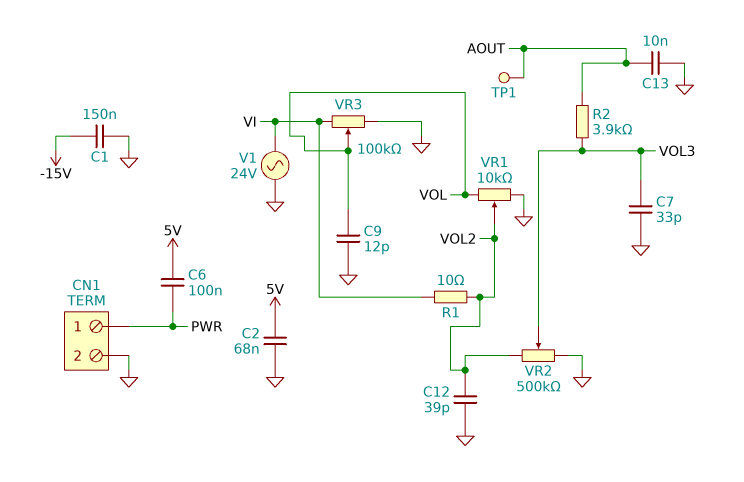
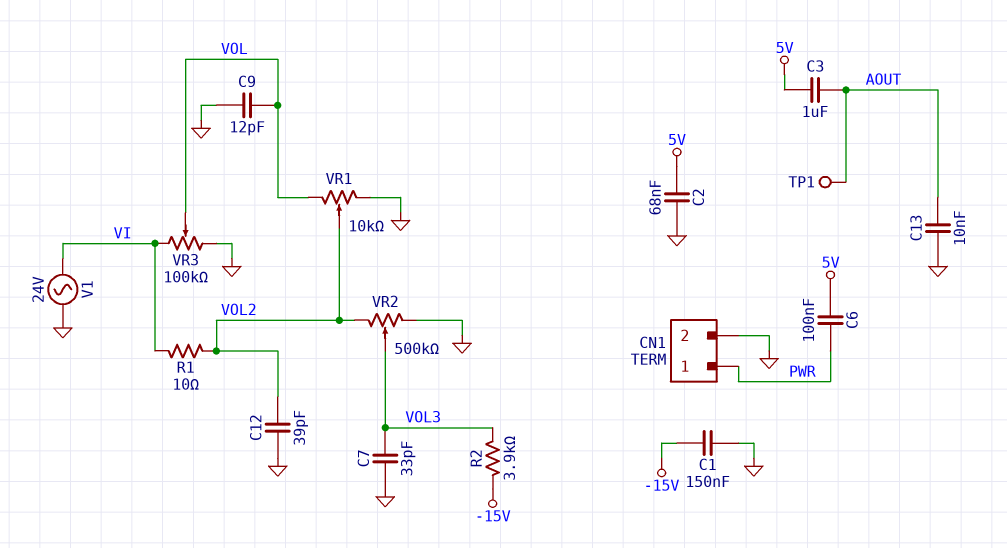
C3: none -> 1uF (5V, AOUT)
R2: 3.9k (AOUT, VOL3) -> 3.9k (-15V, VOL3)

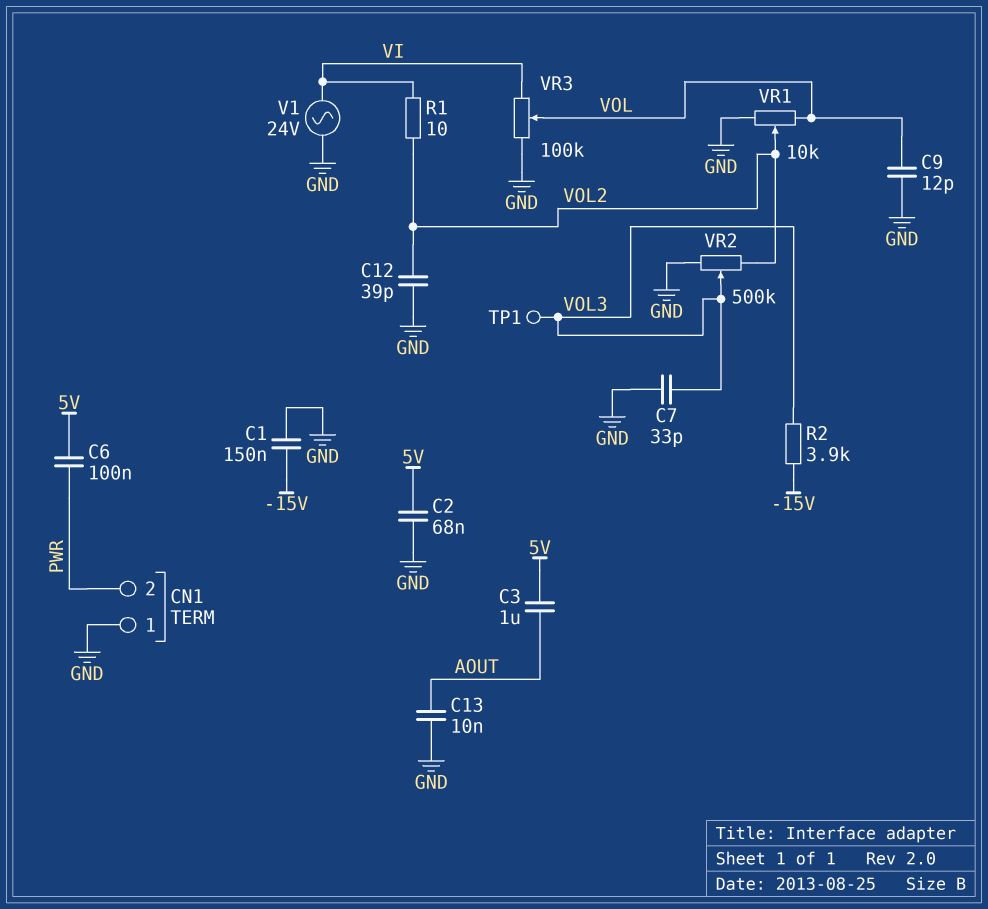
CN1 pin 1: PWR -> GND
CN1 pin 2: GND -> PWR
TP1: test point (AOUT) -> test point (VOL3)

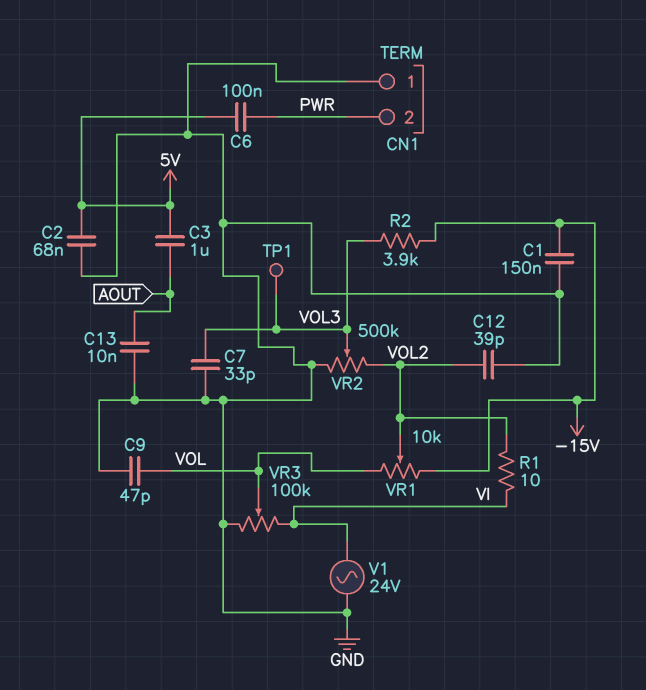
C9: 12pF (GND, VOL) -> 47pF (GND, VOL)
VR1: 10k (GND, VOL, wiper VOL2) -> 10k (-15V, VOL, wiper VOL2)

